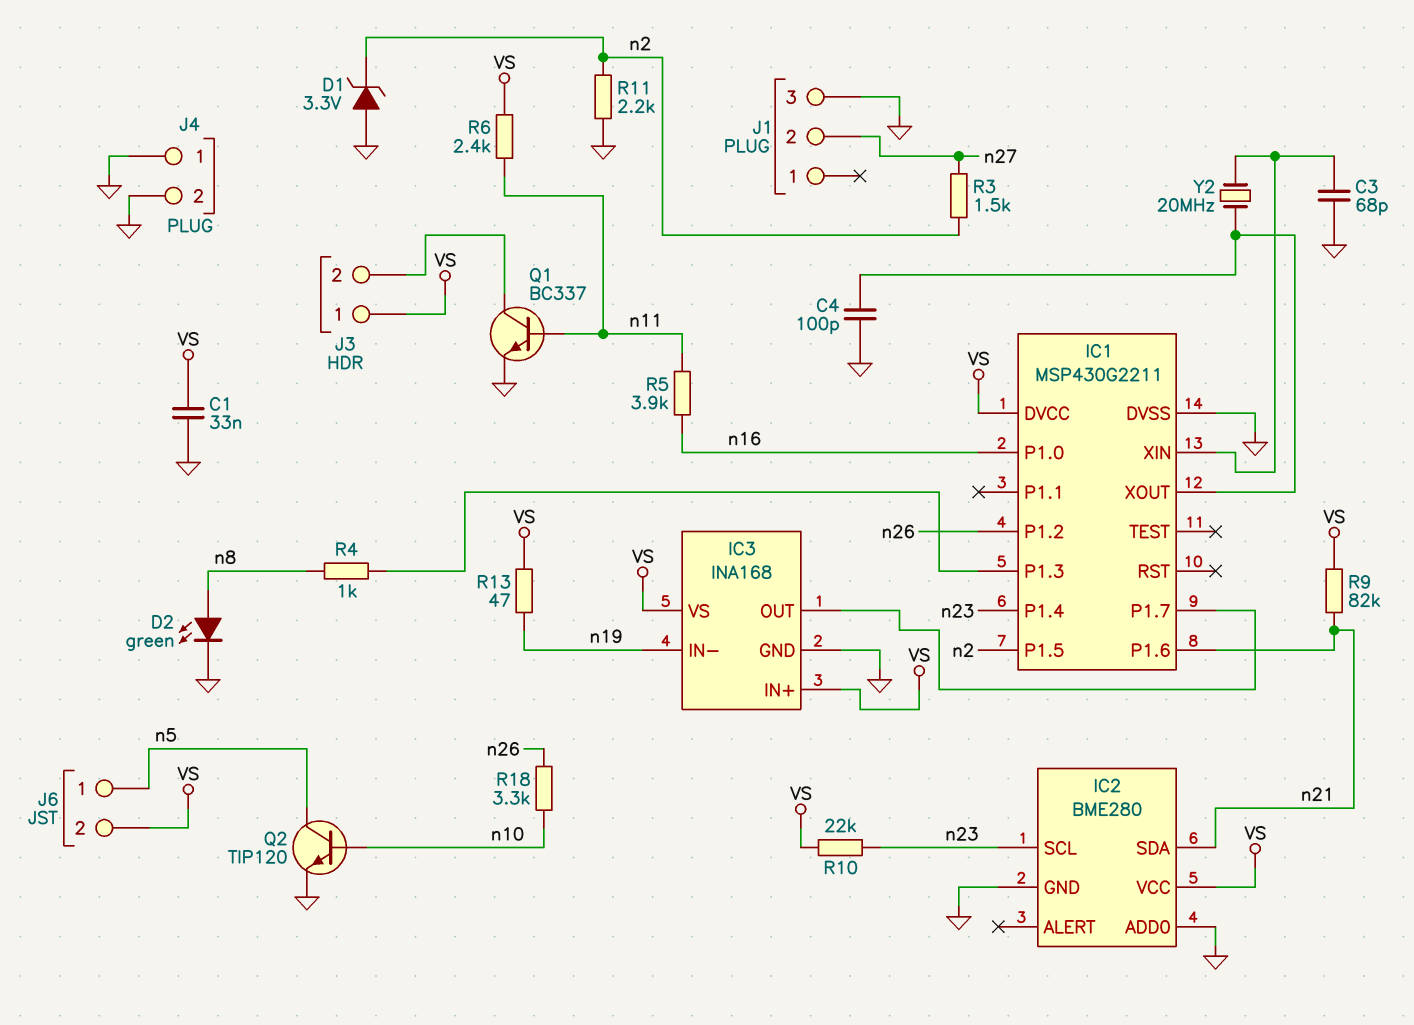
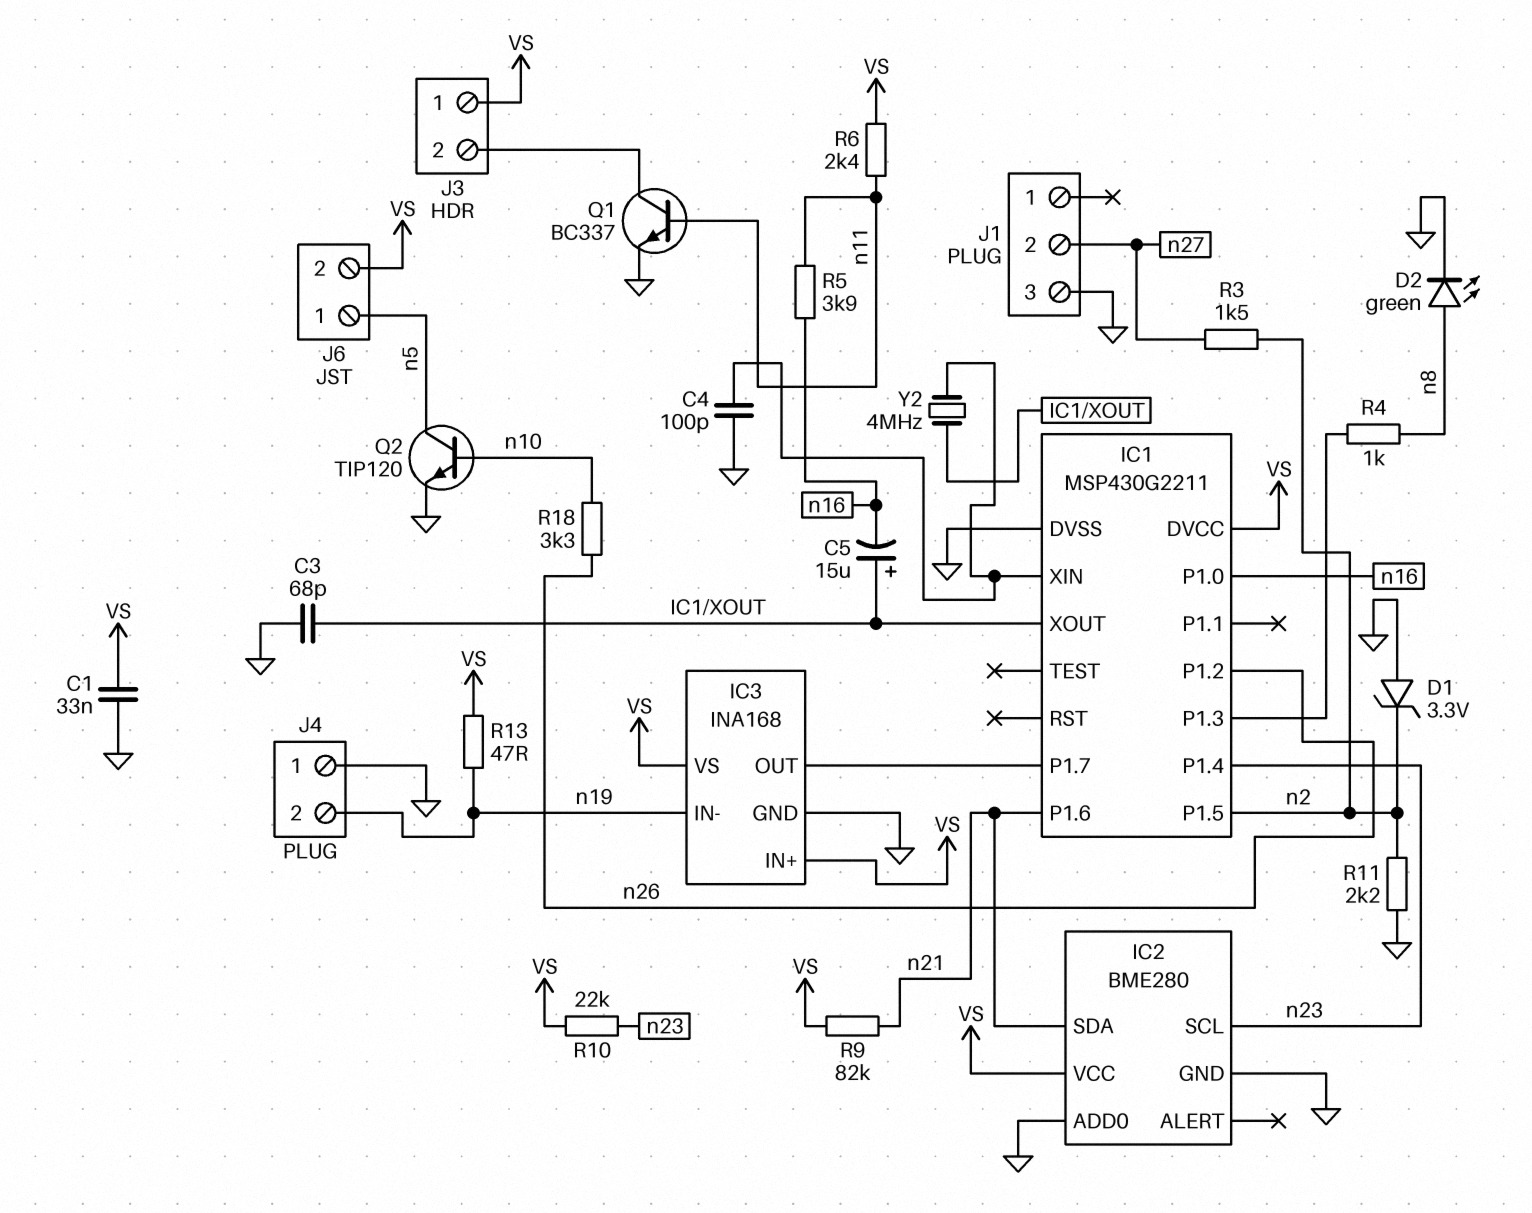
C3: 68pF (GND, IC1/XIN) -> 68pF (GND, IC1/XOUT)
C4: 100pF (GND, IC1/XOUT) -> 100pF (GND, IC1/XIN)
C5: none -> 15uF (plus IC1/XOUT, minus n16)
J4 pin 2: GND -> n19
Y2: 20MHz (IC1/XIN, IC1/XOUT) -> 4MHz (IC1/XIN, IC1/XOUT)

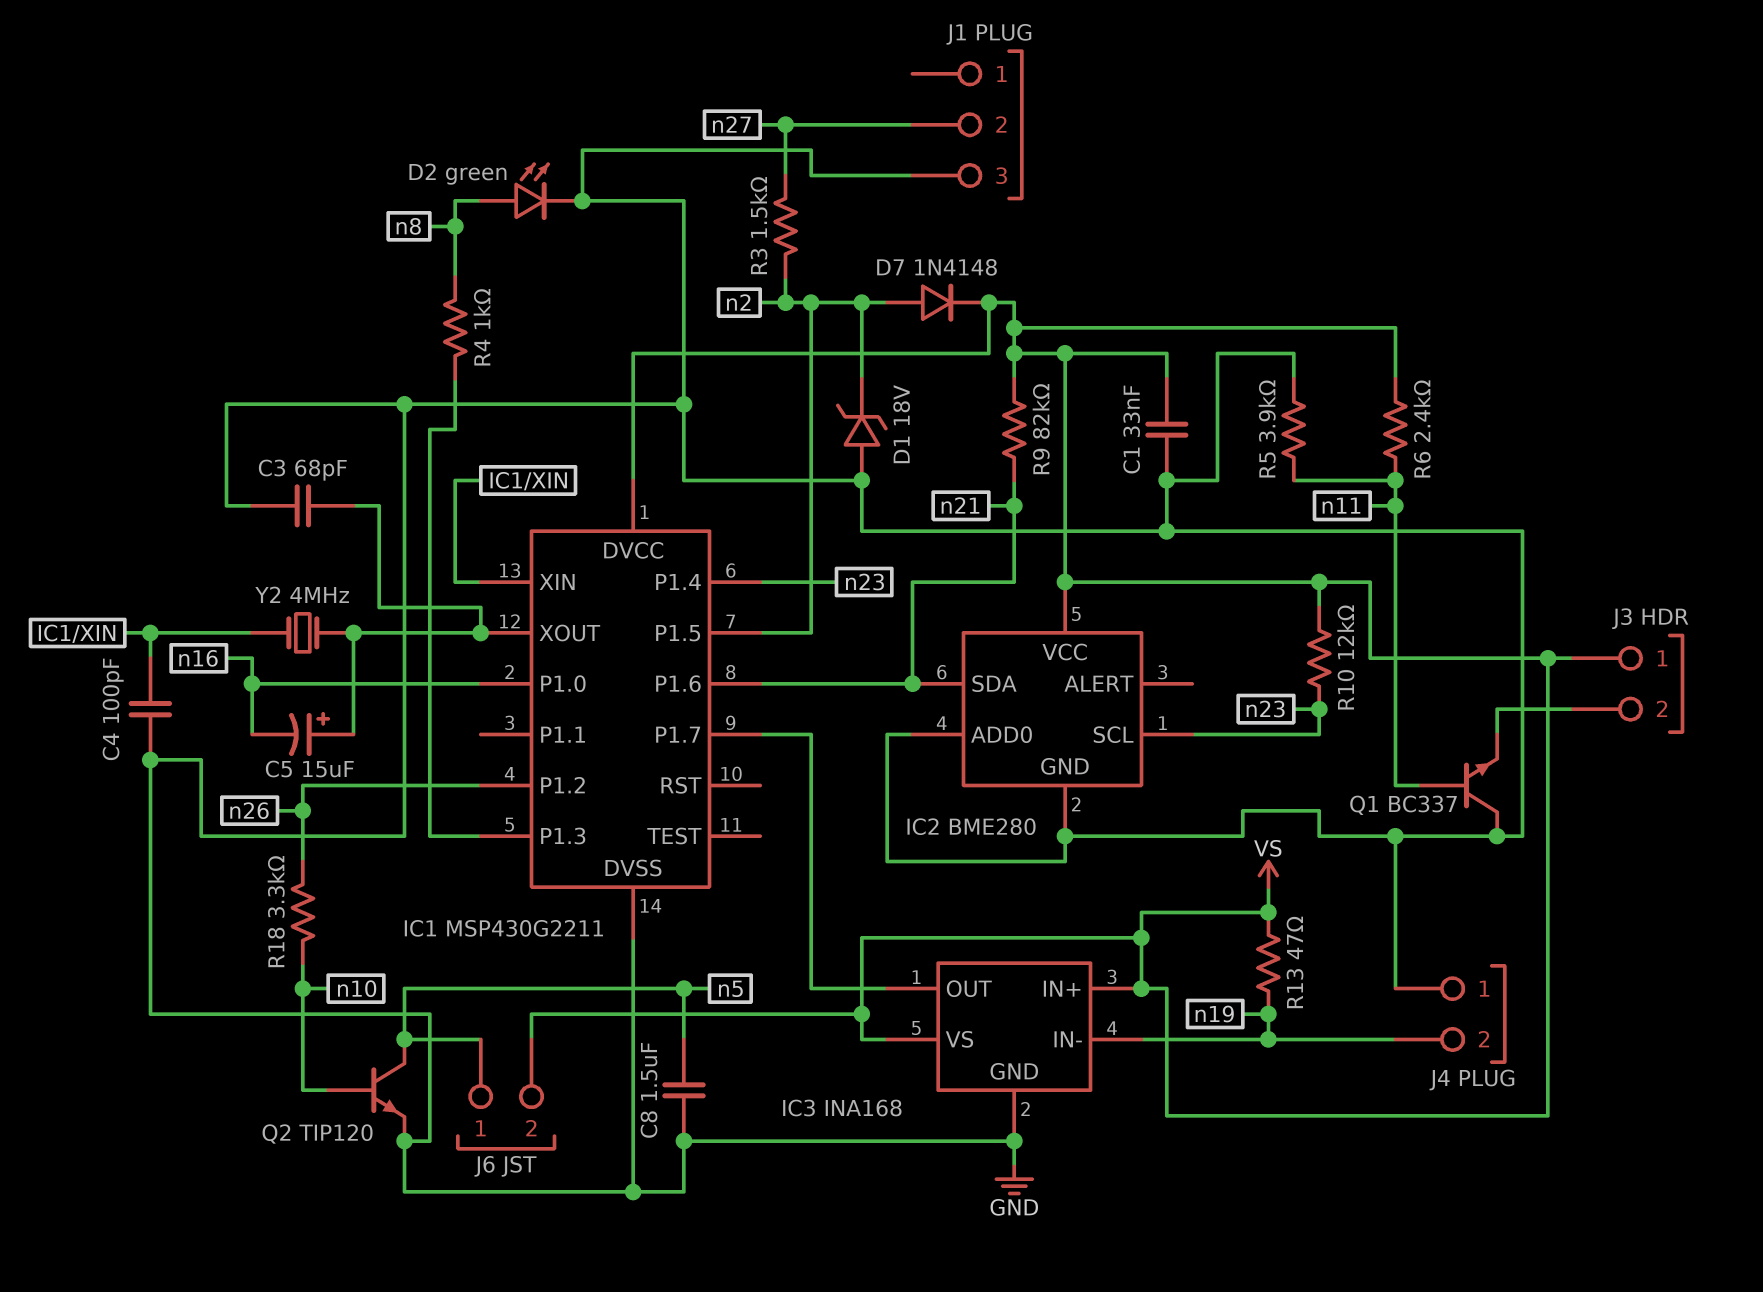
C8: none -> 1.5uF (GND, n5)
D1: zener 3.3V (A GND, K n2) -> zener 18V (A GND, K n2)
D7: none -> diode 1N4148 (A n2, K VS)
Q1: NPN BC337 (B n11, C J3/2, E GND) -> NPN BC337 (B n11, C GND, E J3/2)
R5: 3.9k (n11, n16) -> 3.9k (GND, n11)
R10: 22k (VS, n23) -> 12k (VS, n23)
R11: 2.2k (GND, n2) -> none

